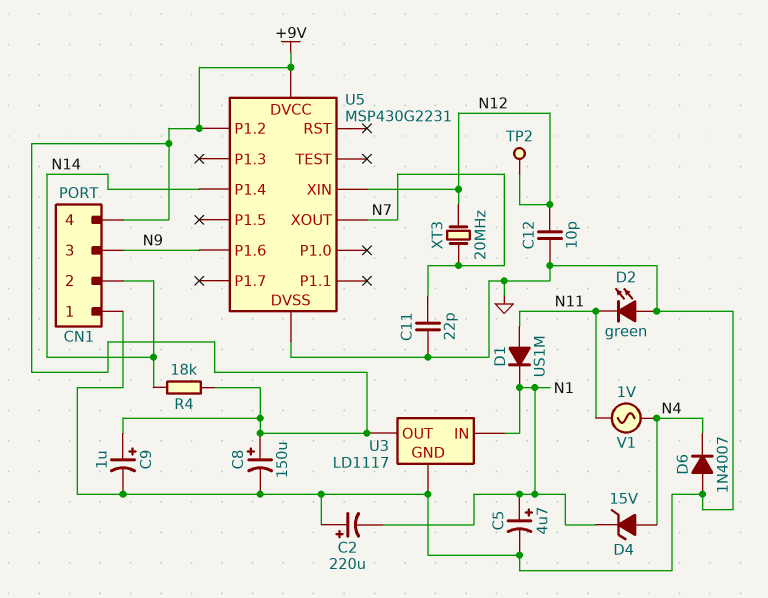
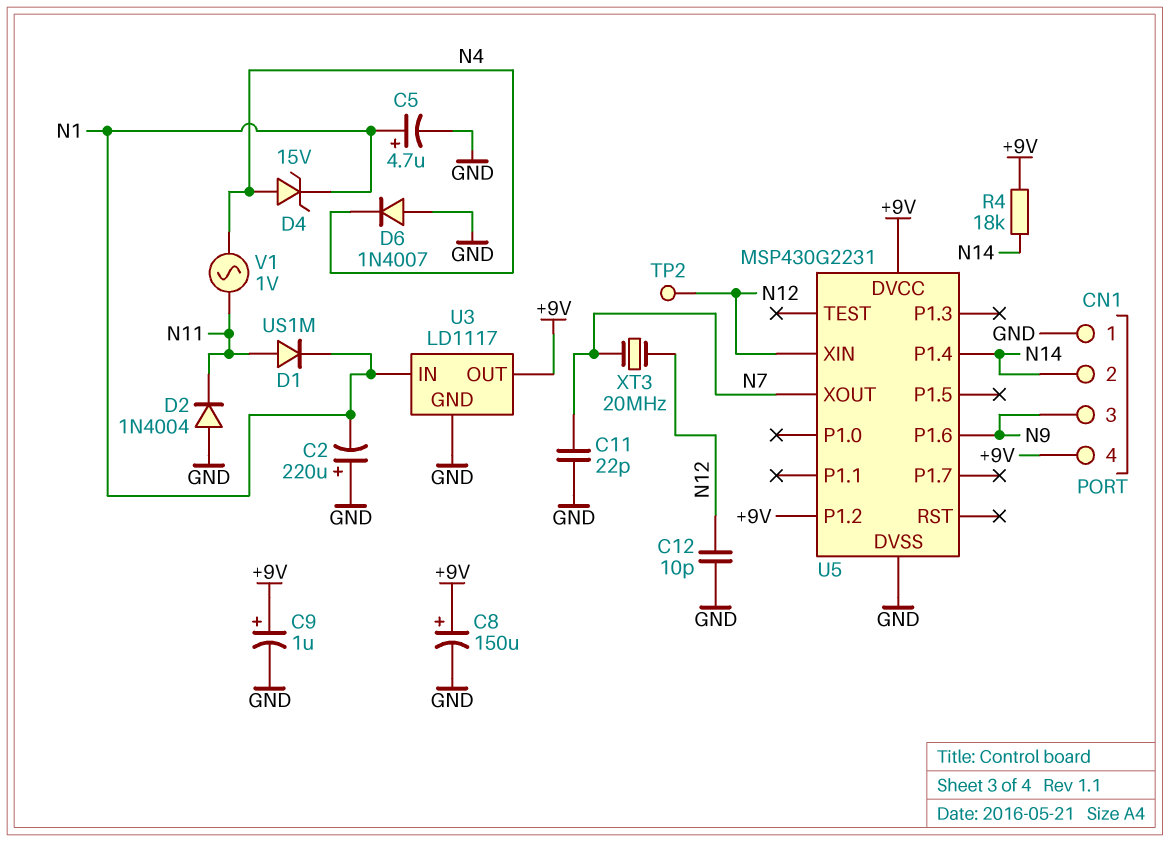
D2: LED green (A GND, K N11) -> diode 1N4004 (A GND, K N11)

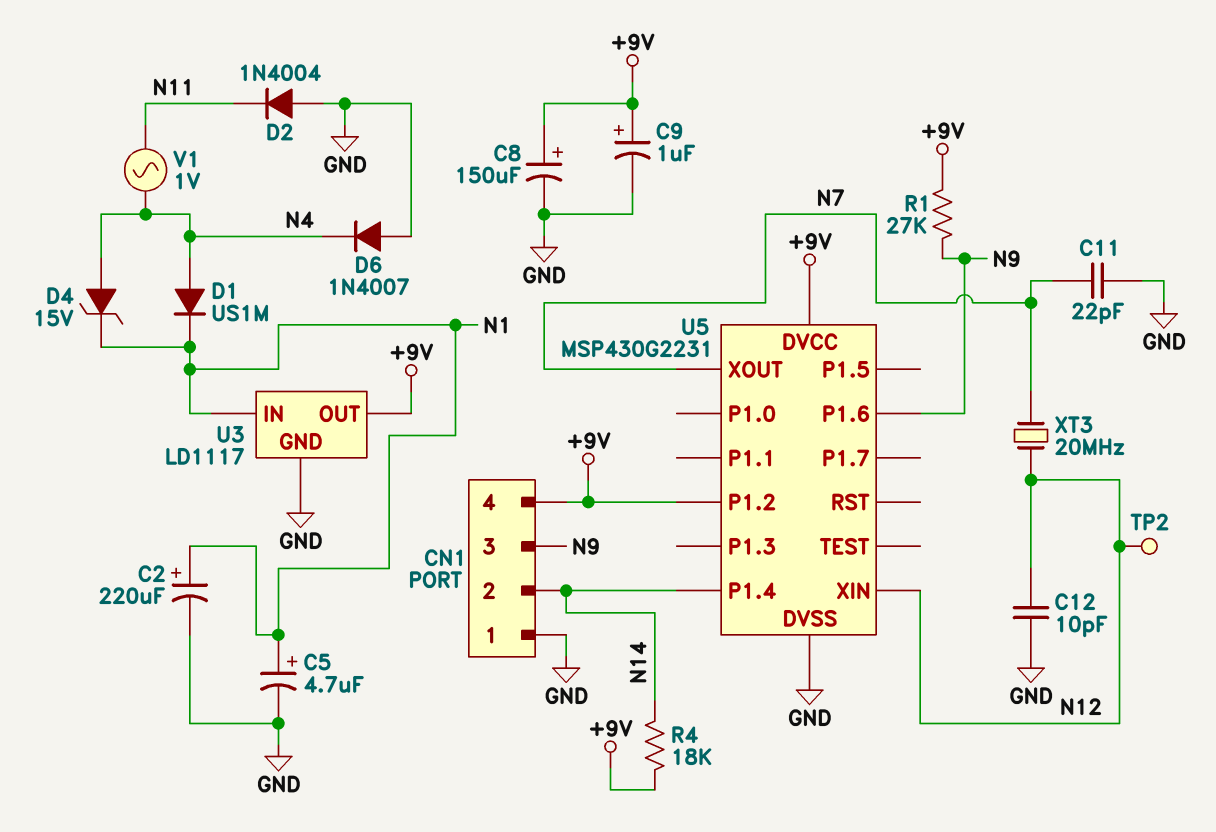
C2: 220uF (plus GND, minus N1) -> 220uF (plus N1, minus GND)
D1: diode US1M (A N11, K N1) -> diode US1M (A N4, K N1)
R1: none -> 27k (+9V, N9)

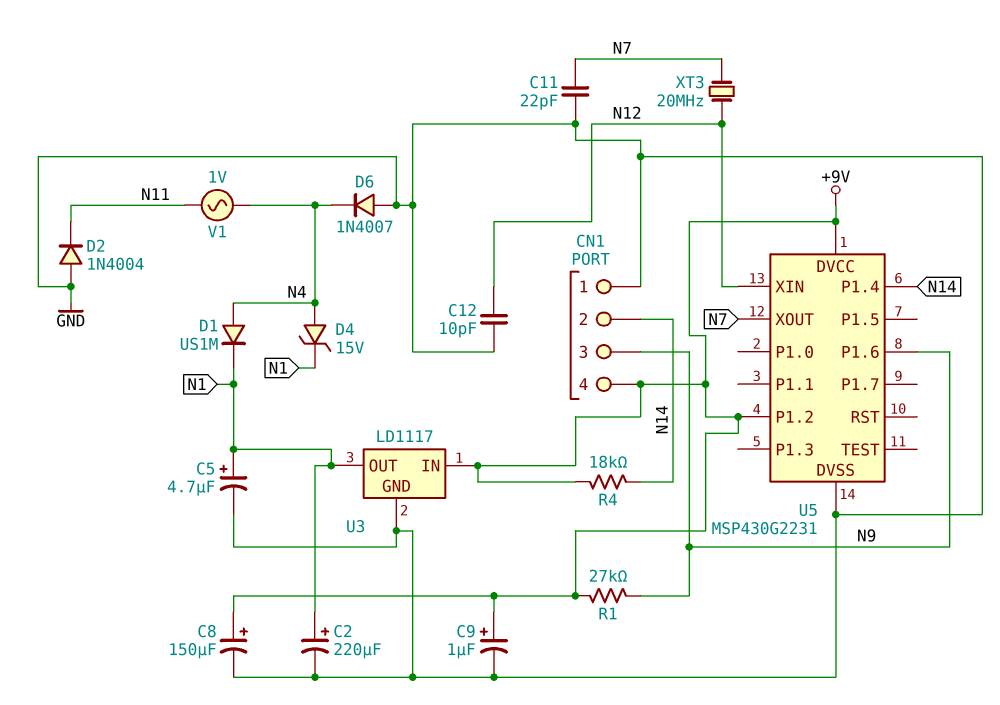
TP2: test point (N12) -> none
U3 pin IN: N1 -> +9V
U3 pin OUT: +9V -> N1

